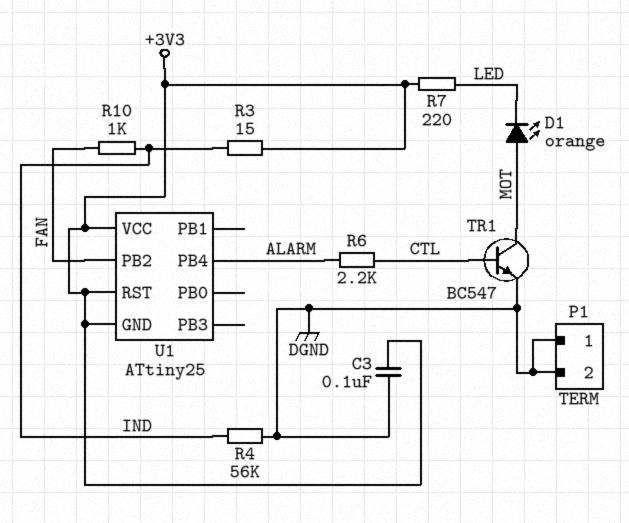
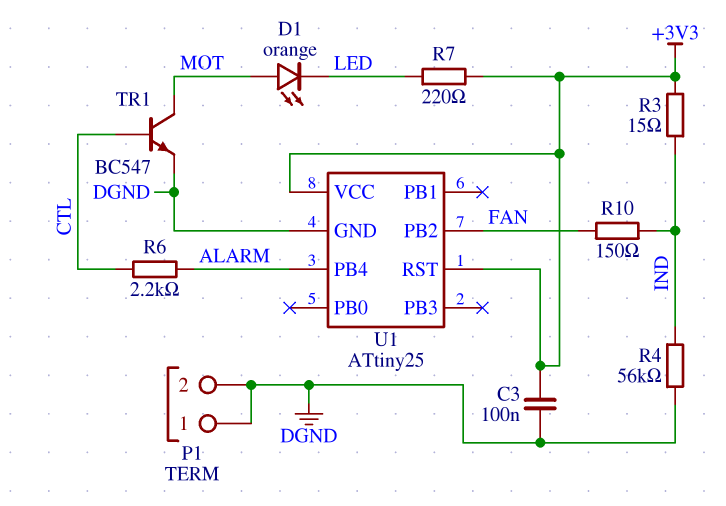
R10: 1k (FAN, IND) -> 150 (FAN, IND)
U1 pin GND: +3V3 -> DGND

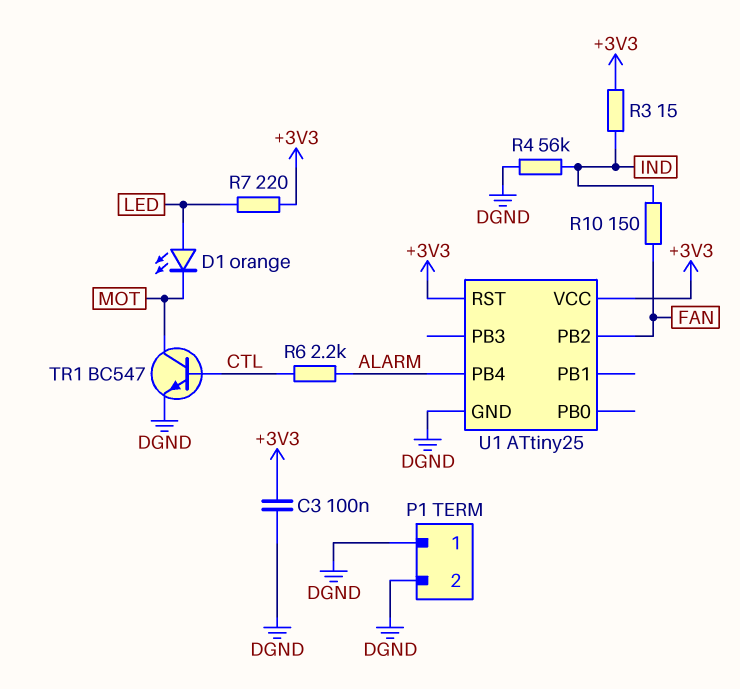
D1: LED orange (A MOT, K LED) -> LED orange (A LED, K MOT)

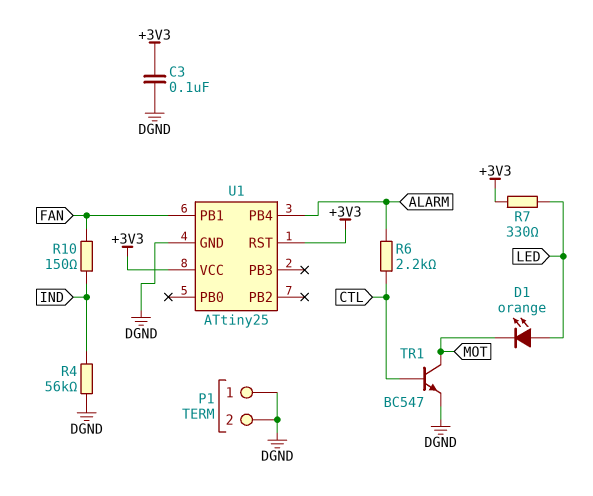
R3: 15 (+3V3, IND) -> none
R7: 220 (+3V3, LED) -> 330 (+3V3, LED)
U1 pin PB1: none -> FAN
U1 pin PB2: FAN -> none

